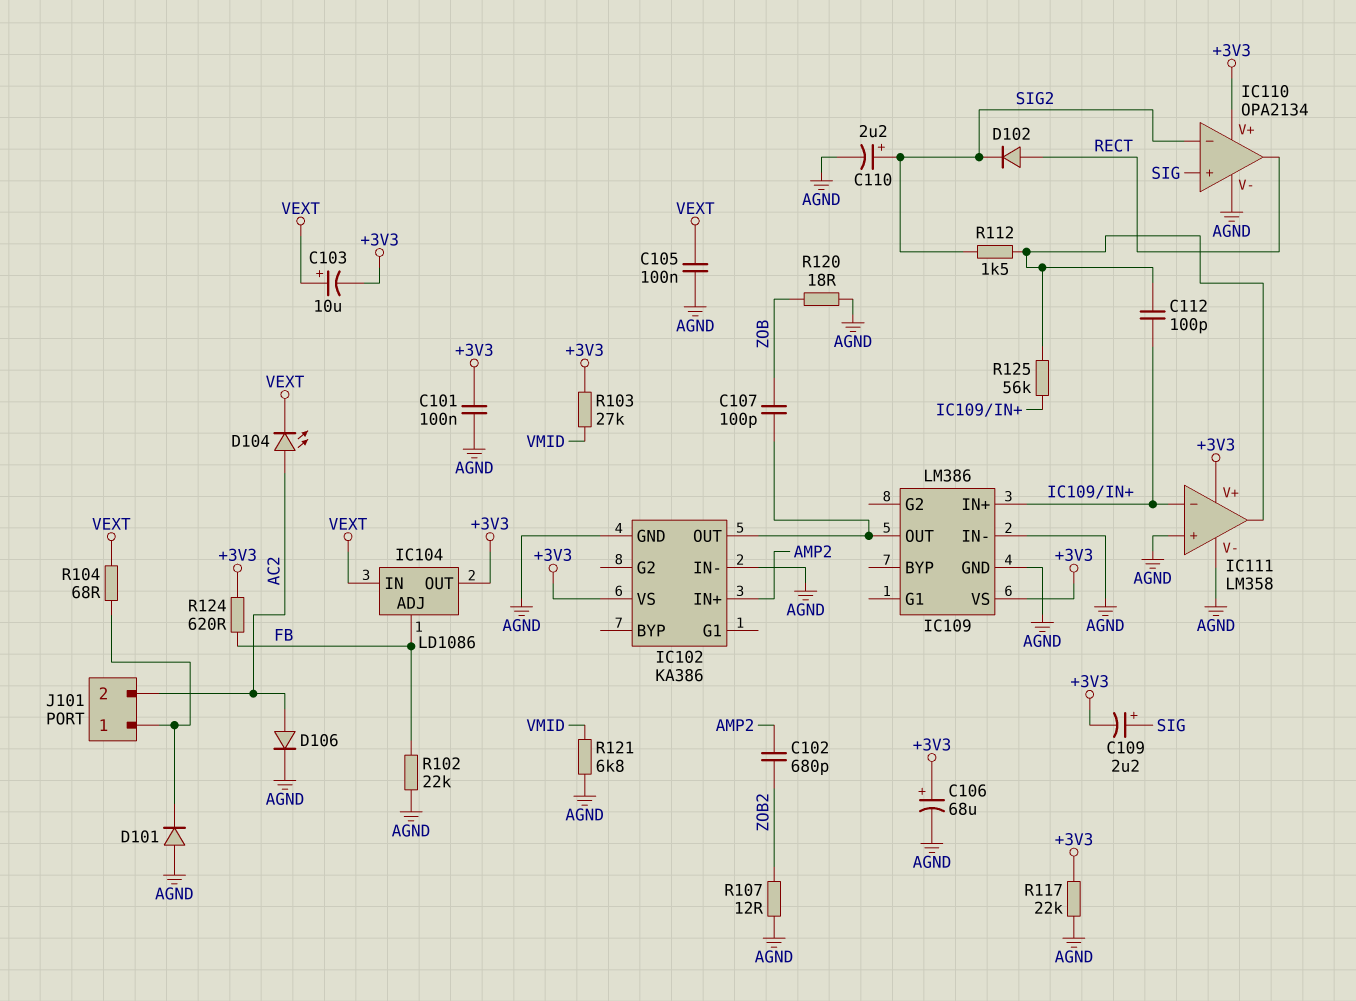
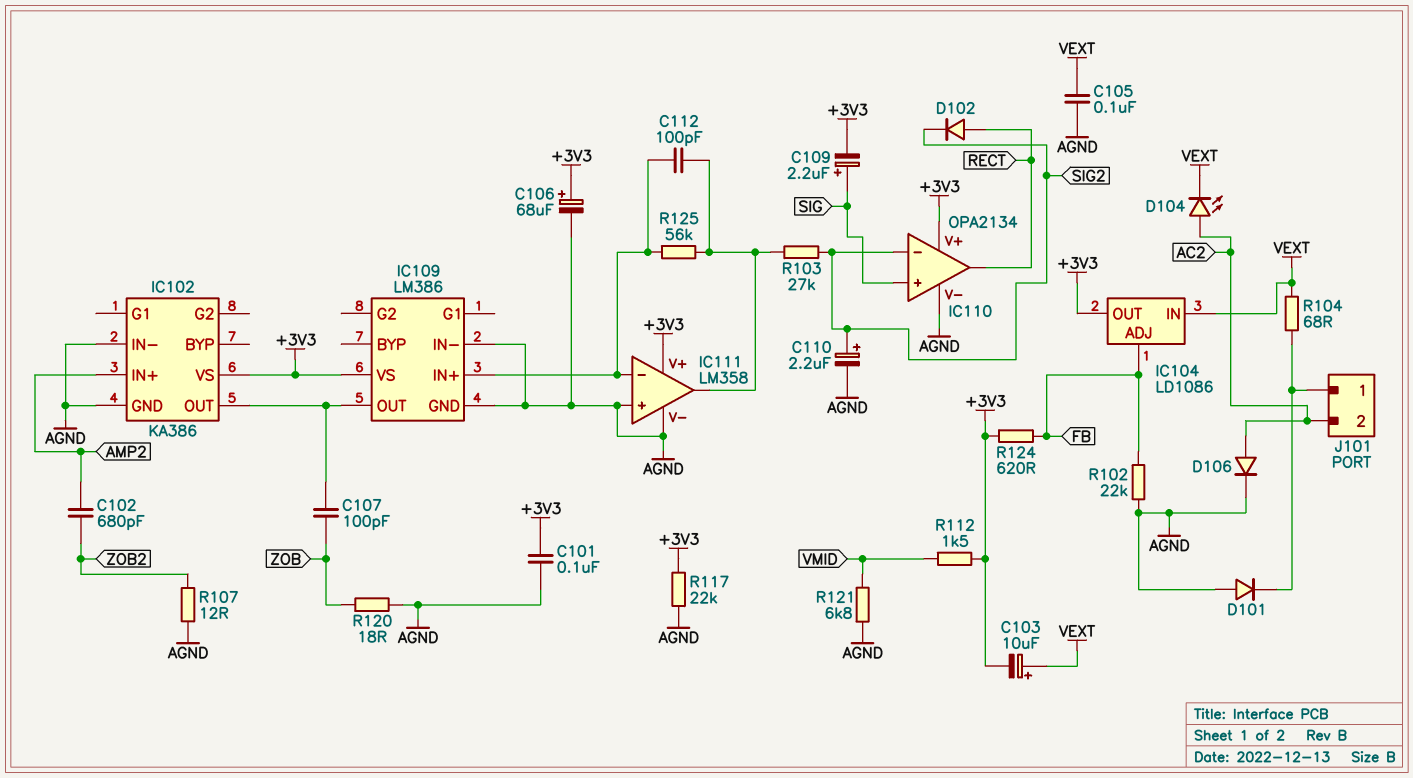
R103: 27k (+3V3, VMID) -> 27k (IC111/out, SIG2)
R112: 1.5k (IC111/out, SIG2) -> 1.5k (+3V3, VMID)

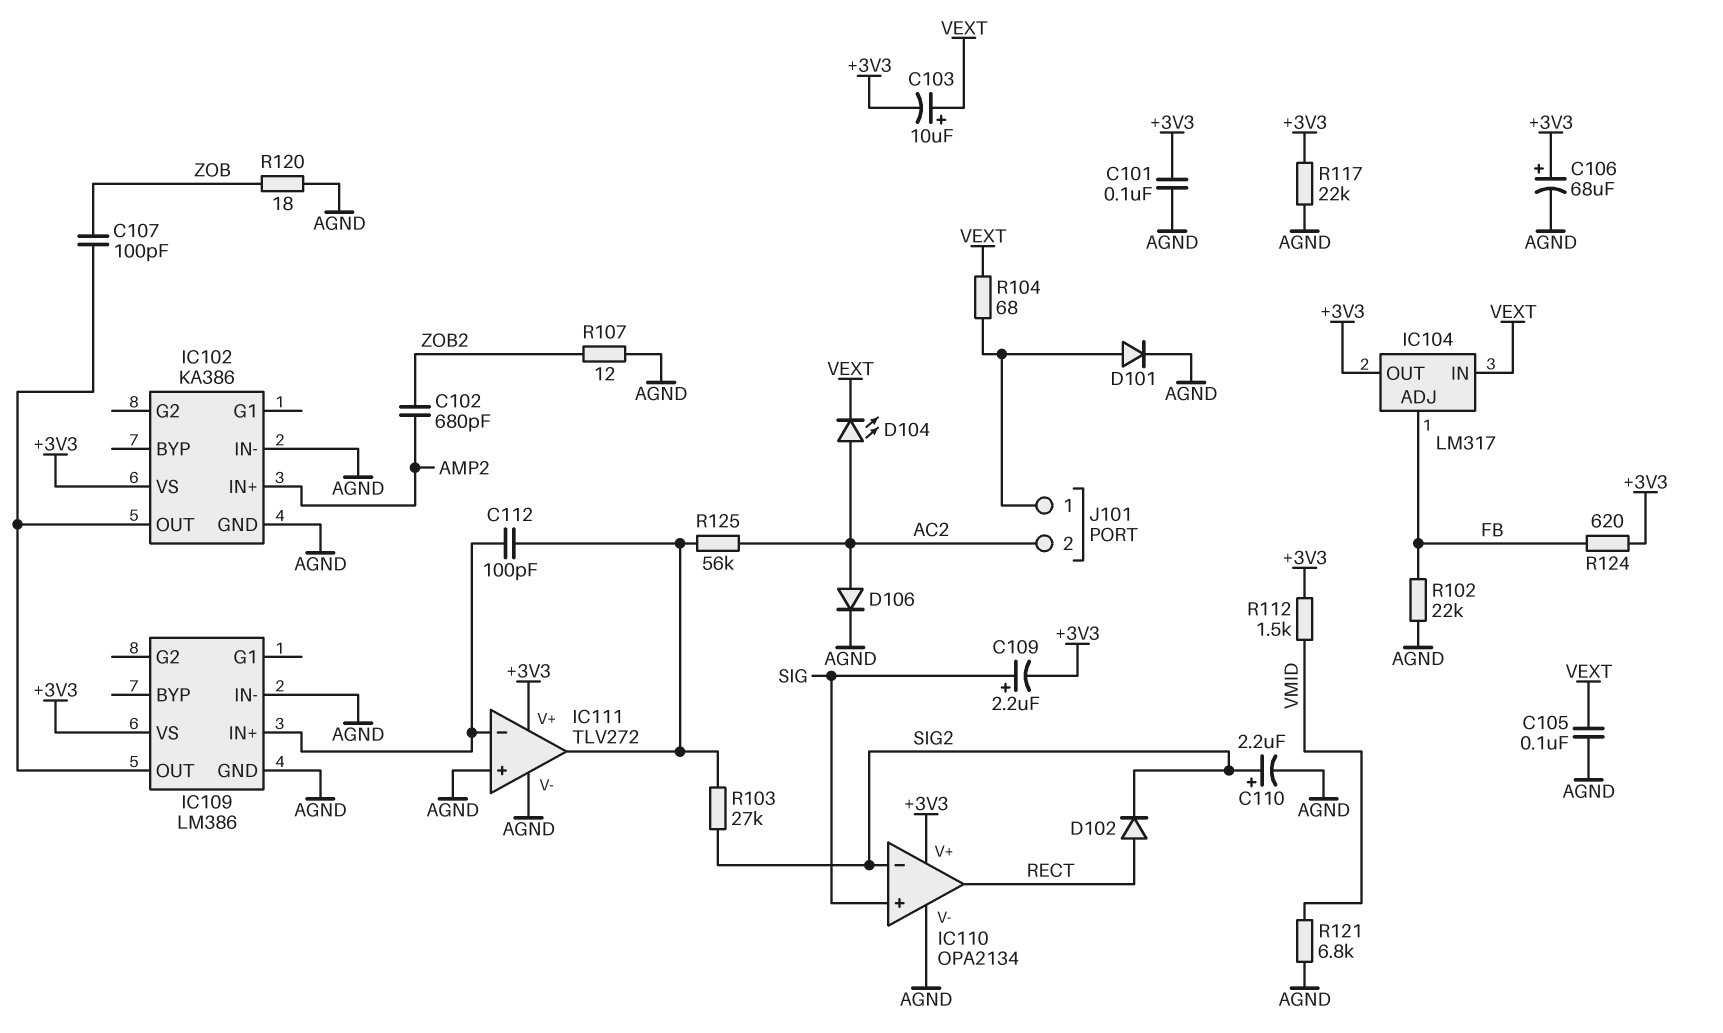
D101: diode (A AGND, K J101/1) -> diode (A J101/1, K AGND)
IC104: LD1086 -> LM317
IC111: LM358 -> TLV272
R125: 56k (IC109/IN+, IC111/out) -> 56k (AC2, IC111/out)

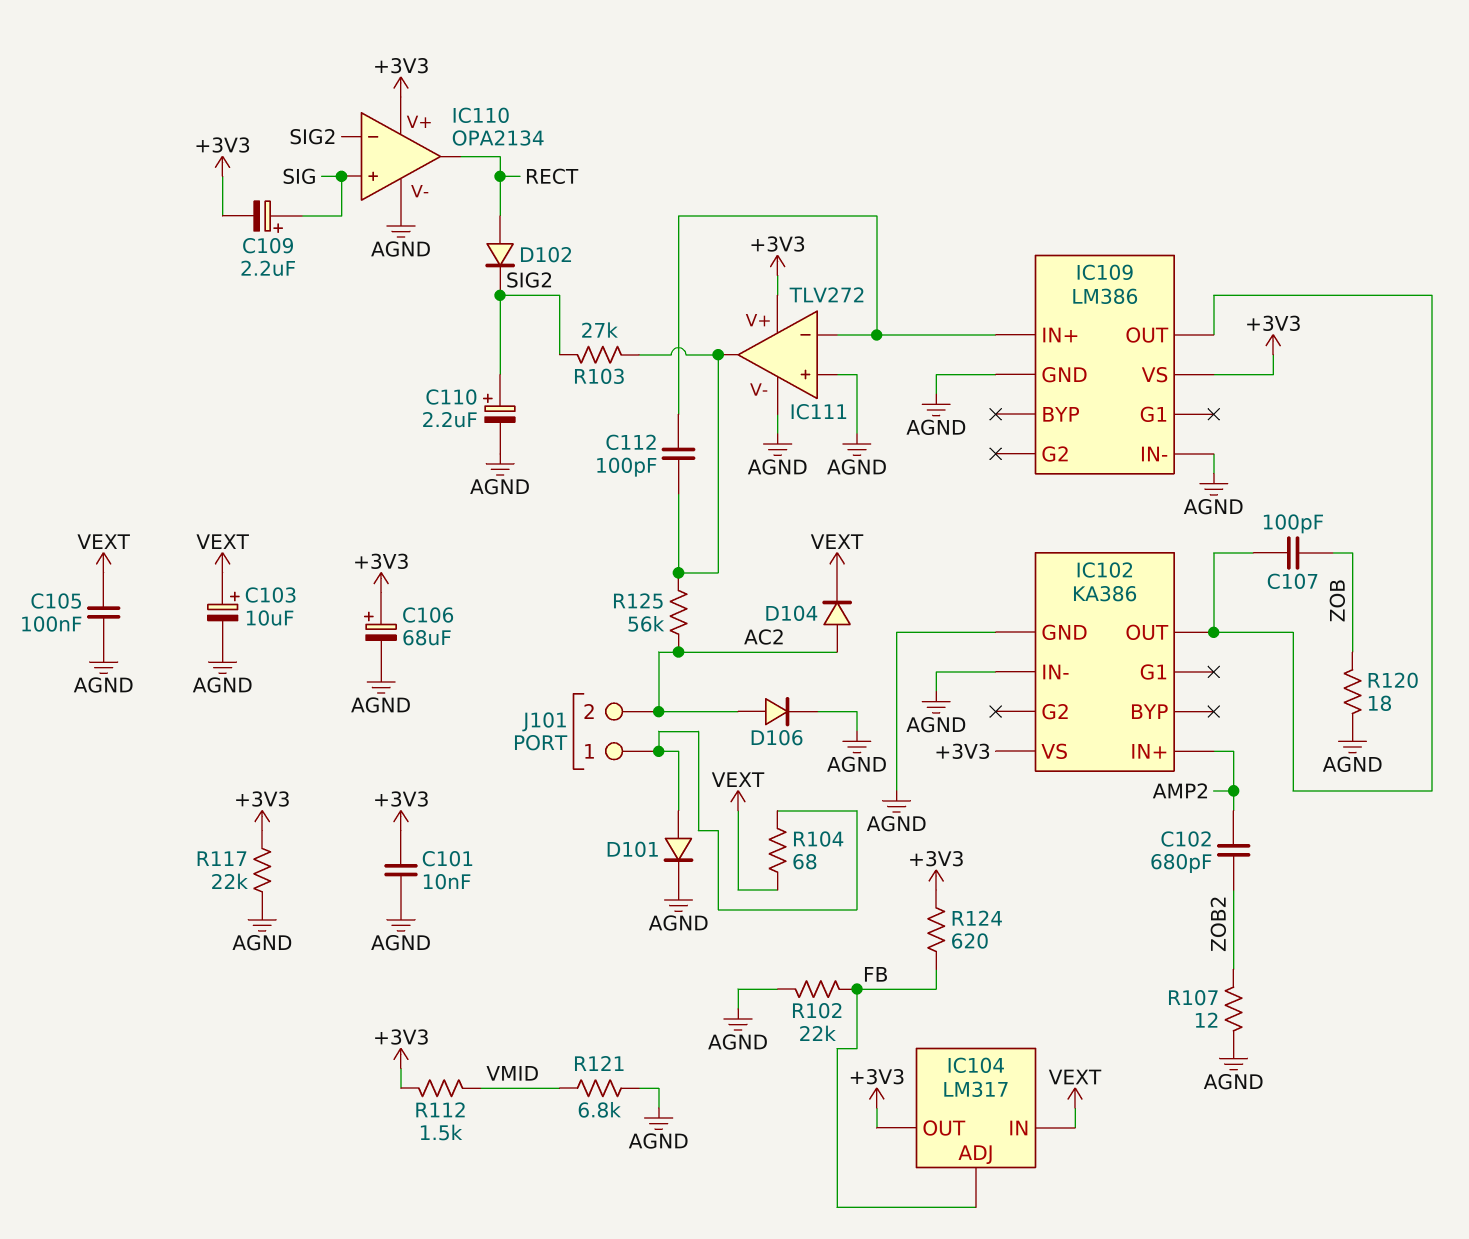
C101: 100nF (+3V3, AGND) -> 10nF (+3V3, AGND)
C103: 10uF (plus VEXT, minus +3V3) -> 10uF (plus VEXT, minus AGND)
D104: LED (A AC2, K VEXT) -> diode (A AC2, K VEXT)

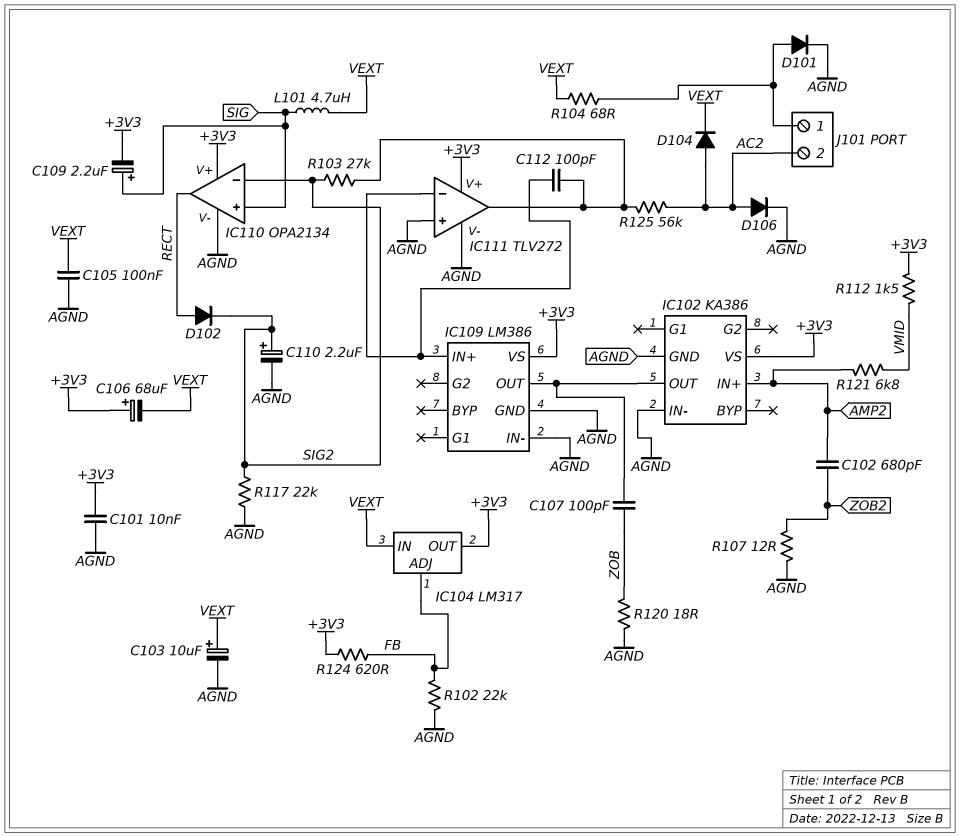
C106: 68uF (plus +3V3, minus AGND) -> 68uF (plus +3V3, minus VEXT)
L101: none -> 4.7uH (SIG, VEXT)
R117: 22k (+3V3, AGND) -> 22k (AGND, SIG2)
R121: 6.8k (AGND, VMID) -> 6.8k (AMP2, VMID)

